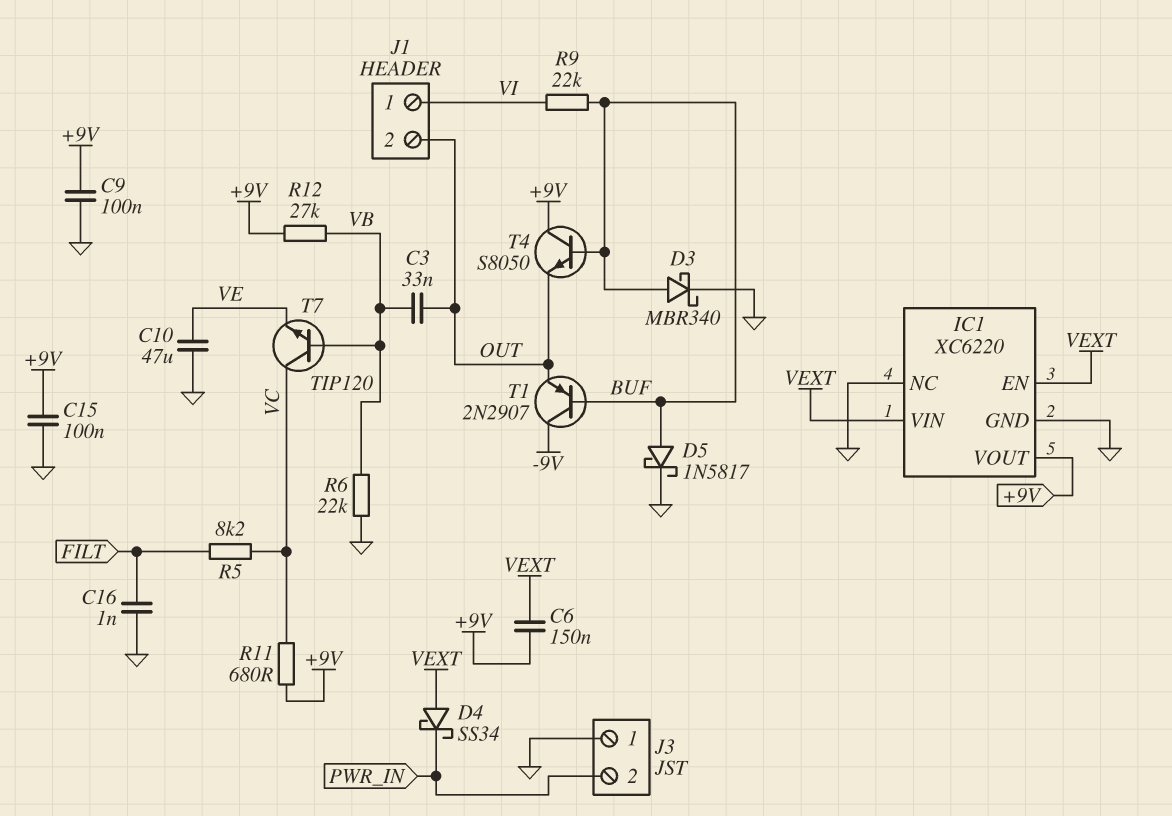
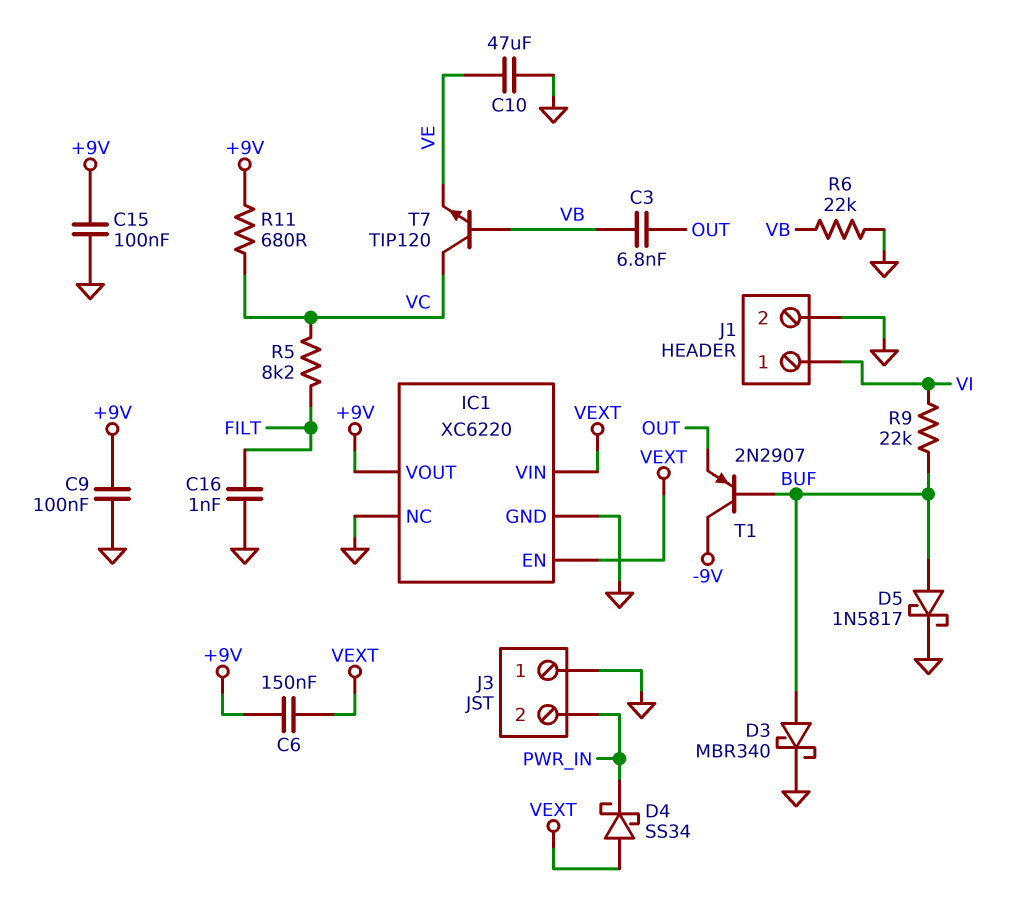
C3: 33nF (OUT, VB) -> 6.8nF (OUT, VB)
J1 pin 2: OUT -> GND
R12: 27k (+9V, VB) -> none
T4: NPN S8050 (B BUF, C +9V, E OUT) -> none

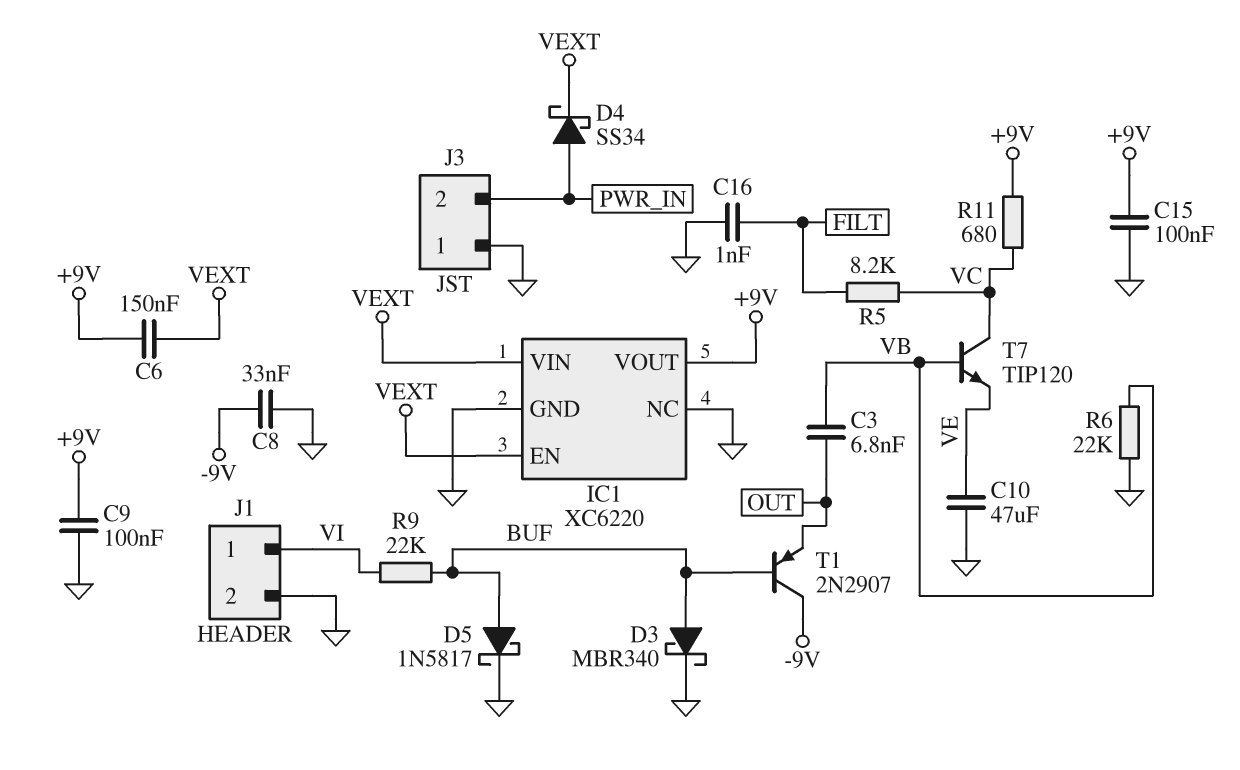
C8: none -> 33nF (-9V, GND)
D4: schottky SS34 (A VEXT, K PWR_IN) -> schottky SS34 (A PWR_IN, K VEXT)

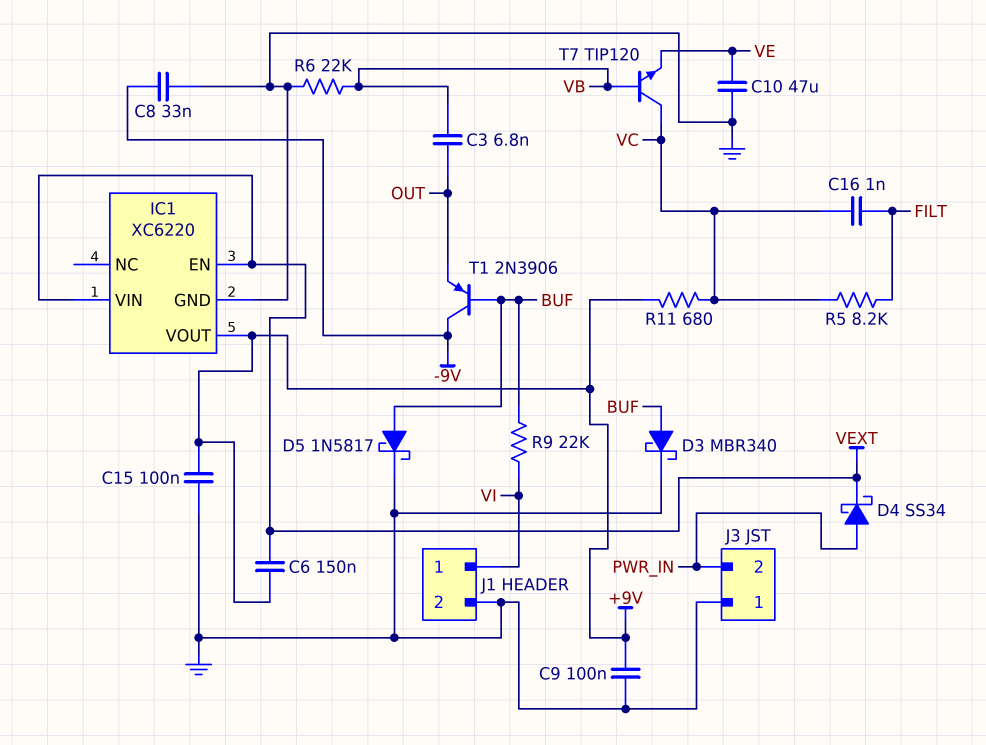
C16: 1nF (FILT, GND) -> 1nF (FILT, VC)
IC1 pin NC: GND -> none
T1: PNP 2N2907 (B BUF, C -9V, E OUT) -> PNP 2N3906 (B BUF, C -9V, E OUT)

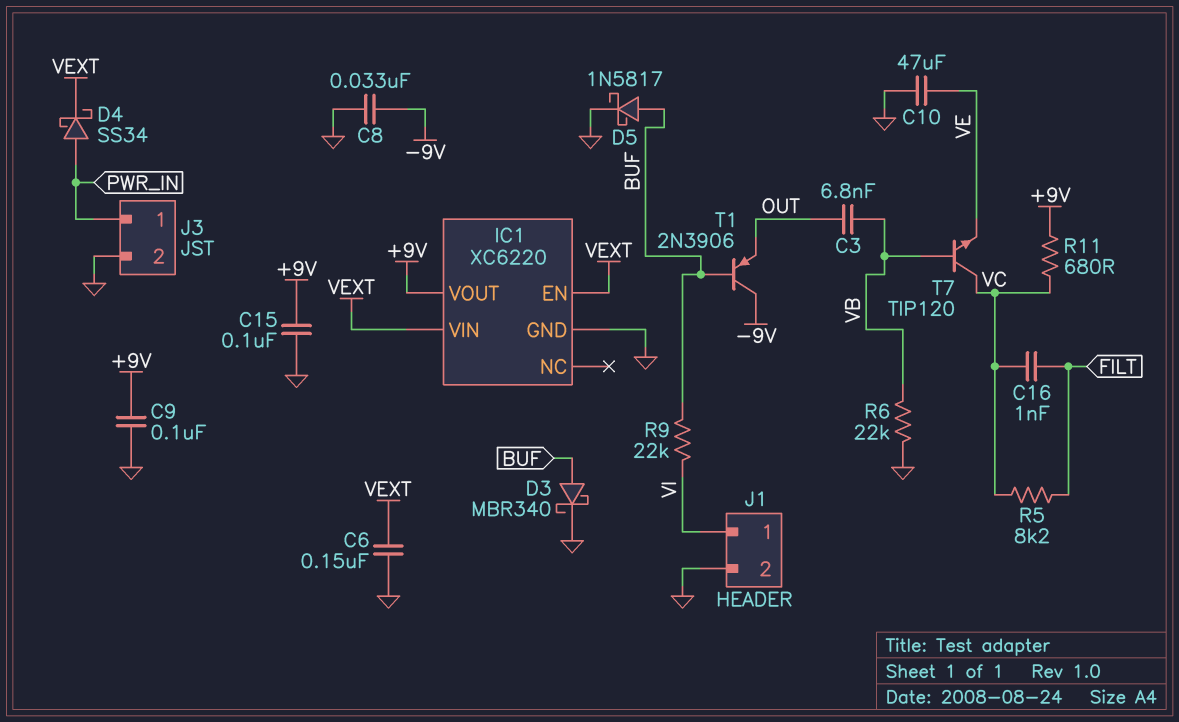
C6: 150nF (+9V, VEXT) -> 150nF (GND, VEXT)
J3 pin 1: GND -> PWR_IN
J3 pin 2: PWR_IN -> GND

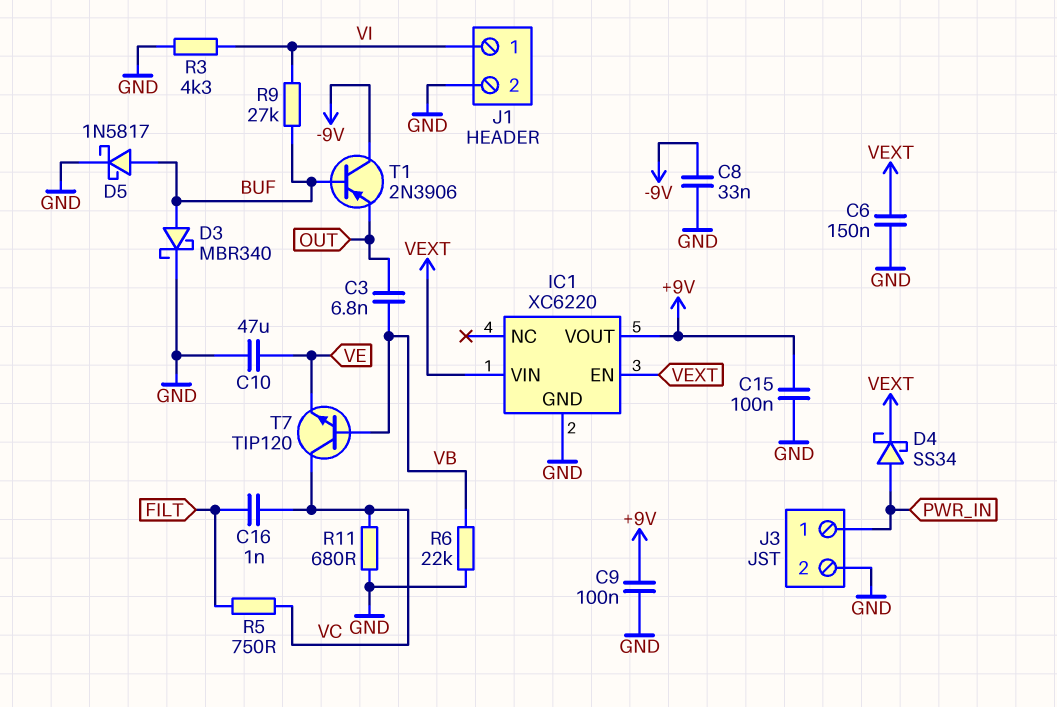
R3: none -> 4.3k (GND, VI)
R5: 8.2k (FILT, VC) -> 750 (FILT, VC)
R9: 22k (BUF, VI) -> 27k (BUF, VI)
R11: 680 (+9V, VC) -> 680 (GND, VC)

